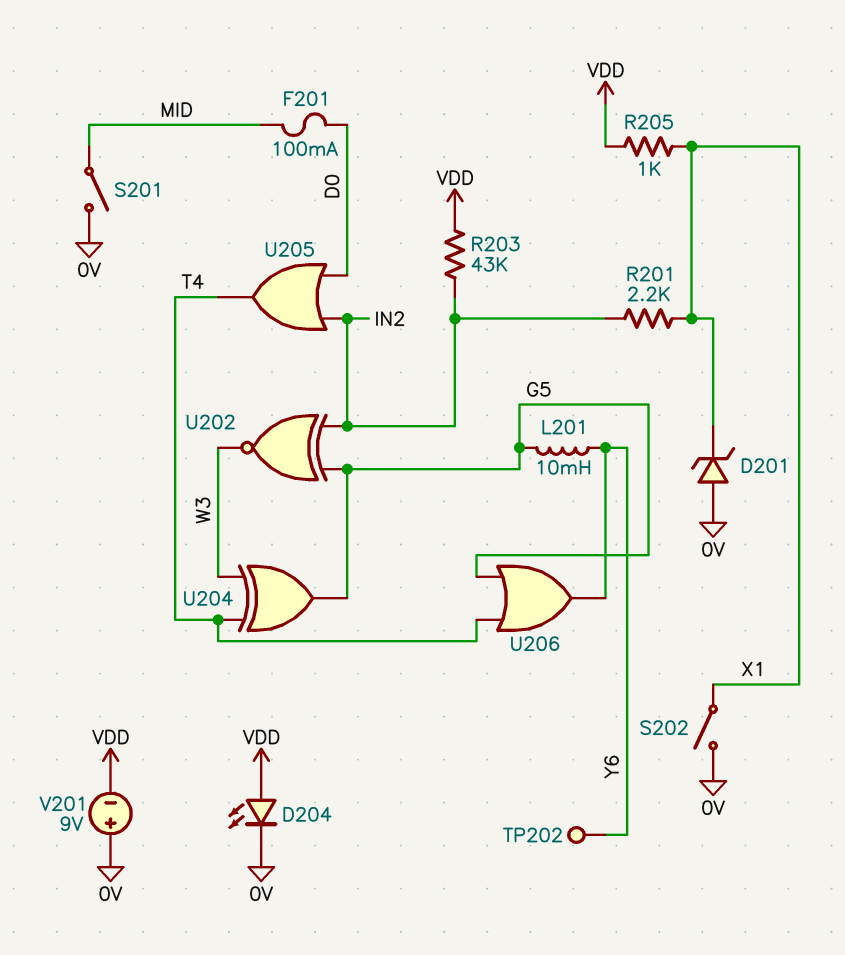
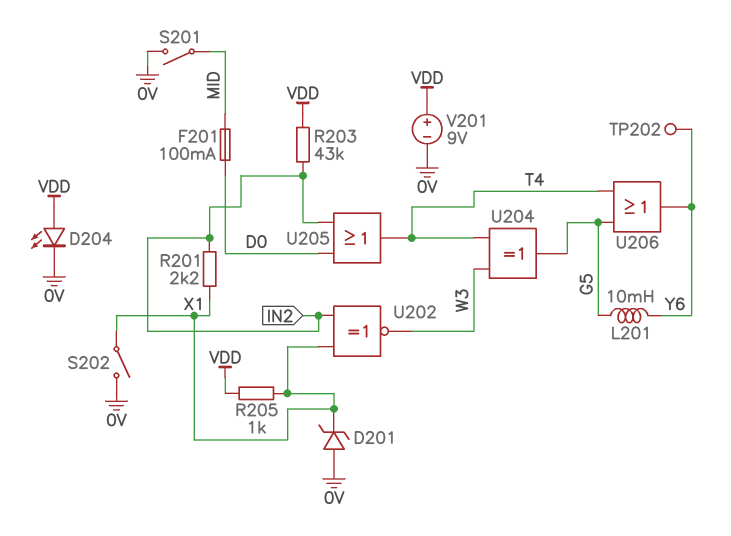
U202: XNOR (in G5, in IN2, out W3) -> XNOR (in IN2, in X1, out W3)
V201: 9V (plus 0V, minus VDD) -> 9V (plus VDD, minus 0V)

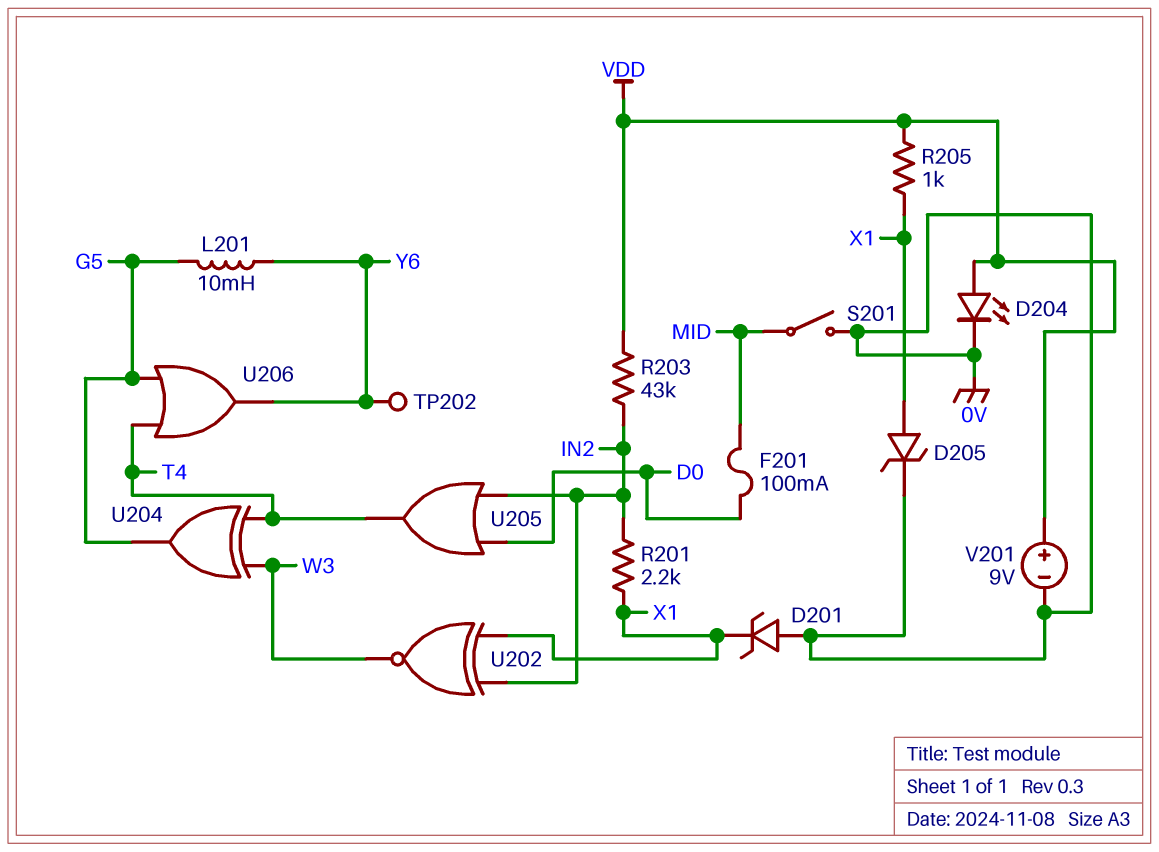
D205: none -> zener (A X1, K 0V)
S202: switch (0V, X1) -> none

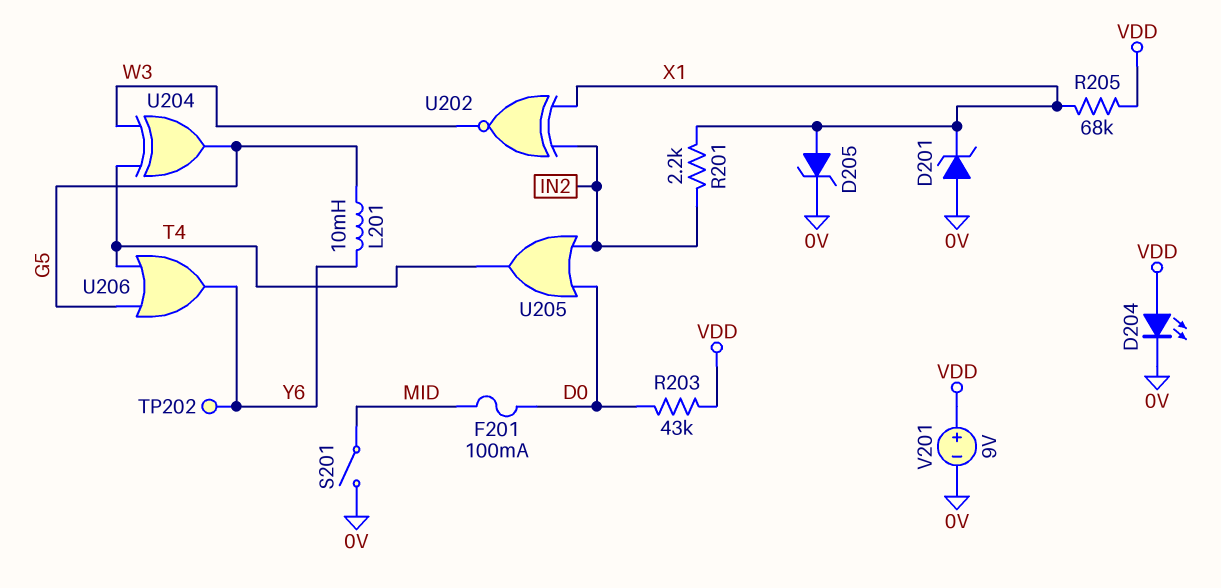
R203: 43k (IN2, VDD) -> 43k (D0, VDD)
R205: 1k (VDD, X1) -> 68k (VDD, X1)

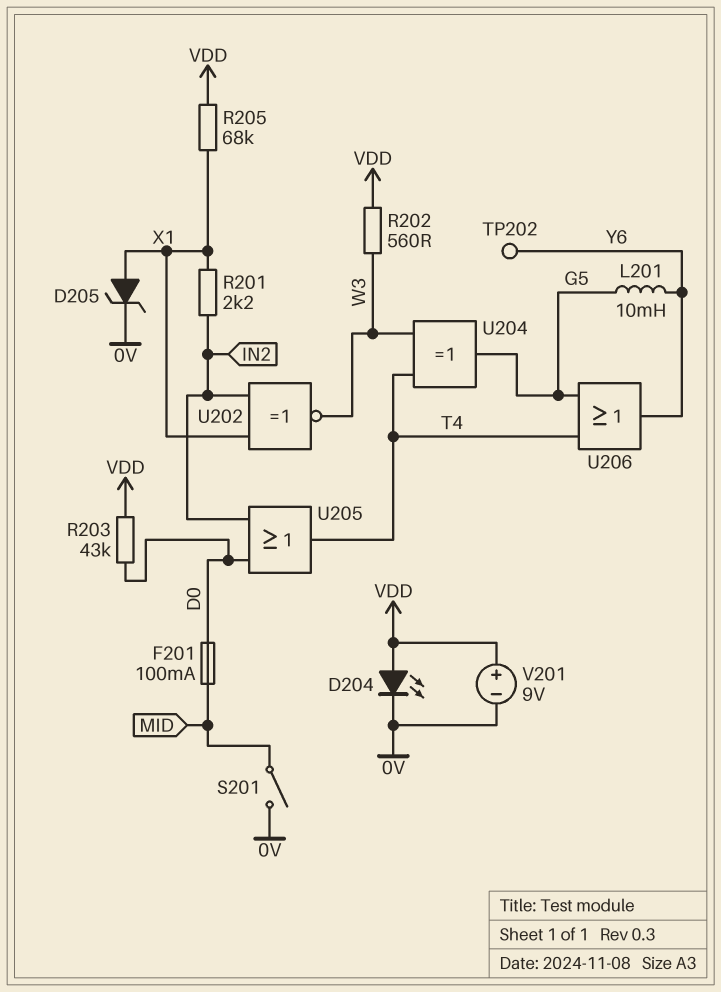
D201: zener (A 0V, K X1) -> none
R202: none -> 560 (VDD, W3)

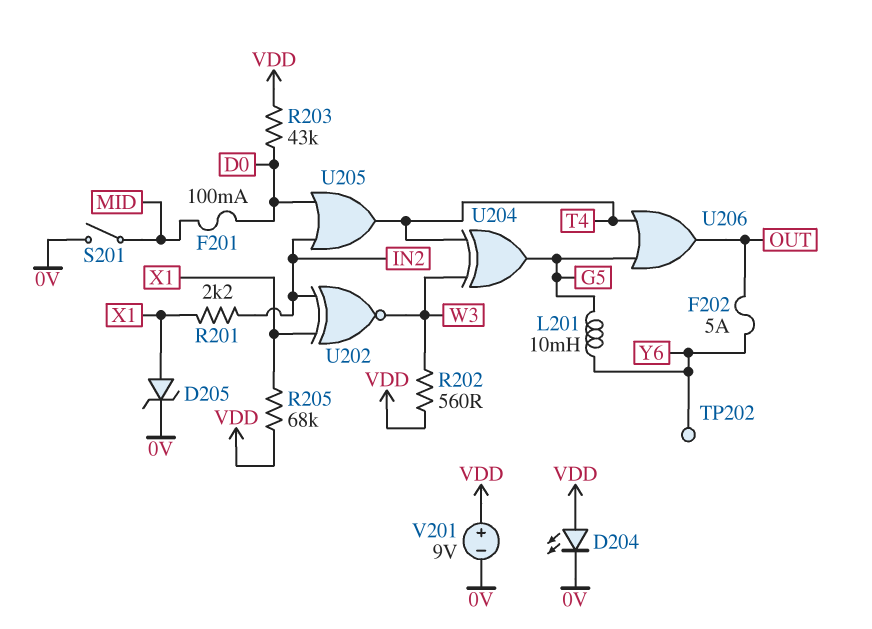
F202: none -> 5A (OUT, Y6)
U206: OR (in G5, in T4, out Y6) -> OR (in G5, in T4, out OUT)

